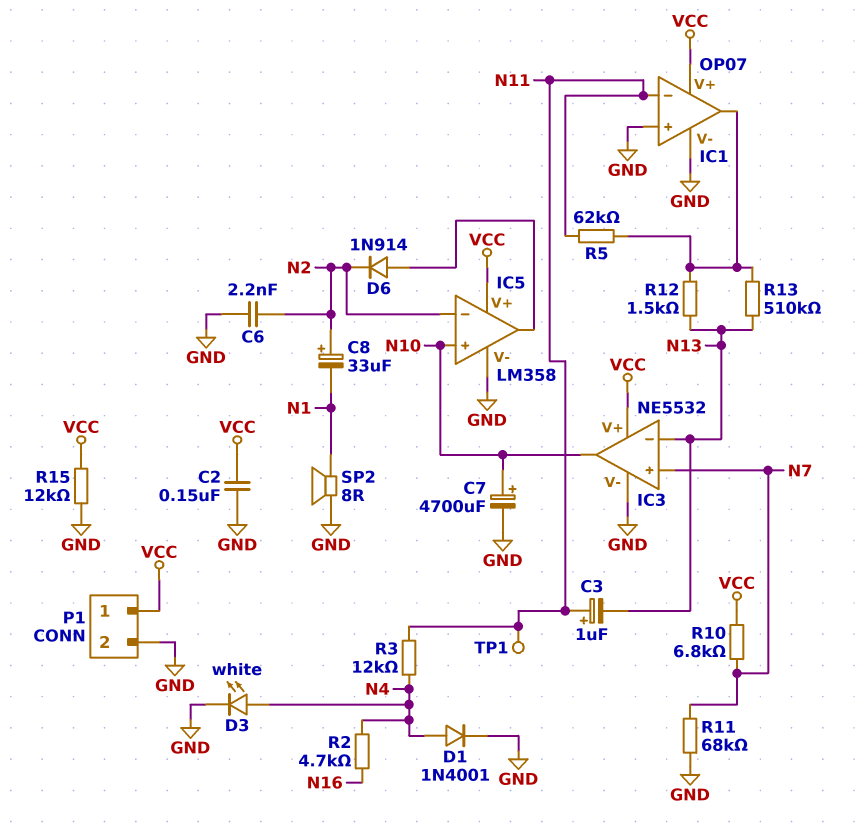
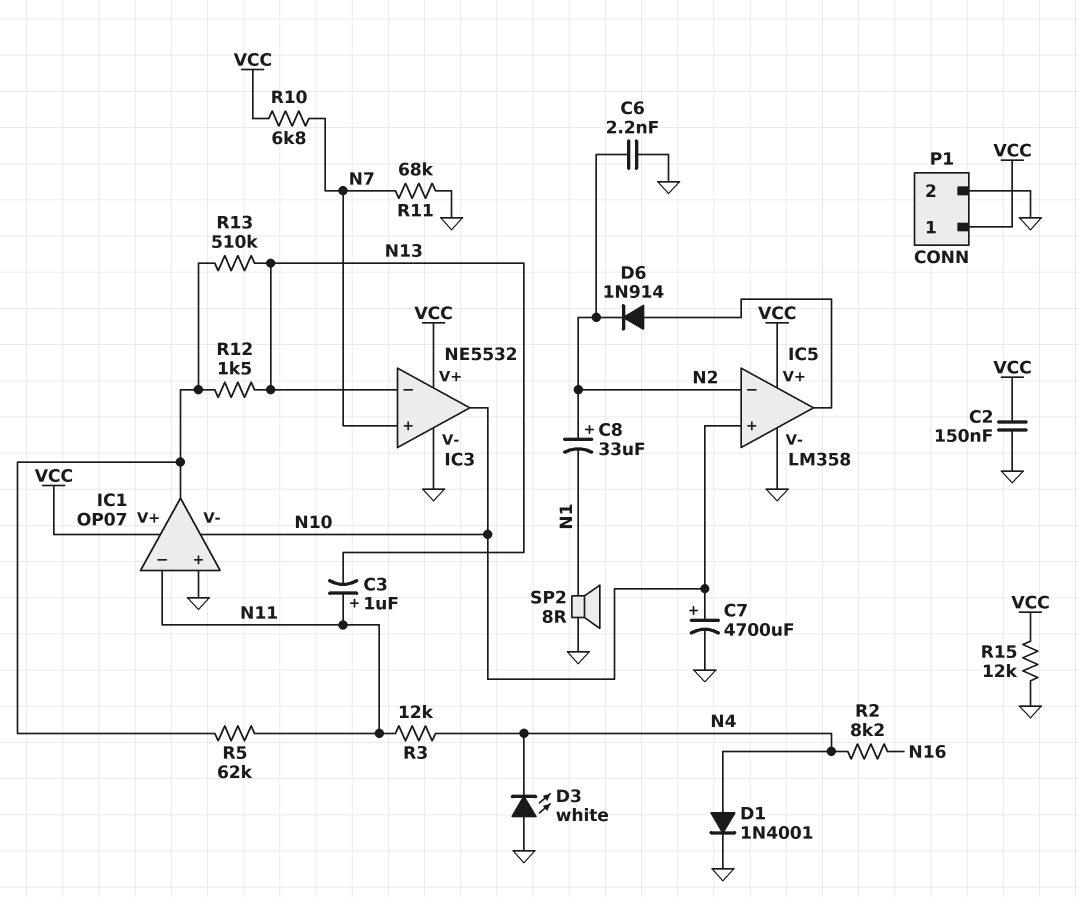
D3: LED white (A N4, K GND) -> LED white (A GND, K N4)
IC1 pin V-: GND -> N10
R2: 4.7k (N4, N16) -> 8.2k (N4, N16)
TP1: test point (N11) -> none

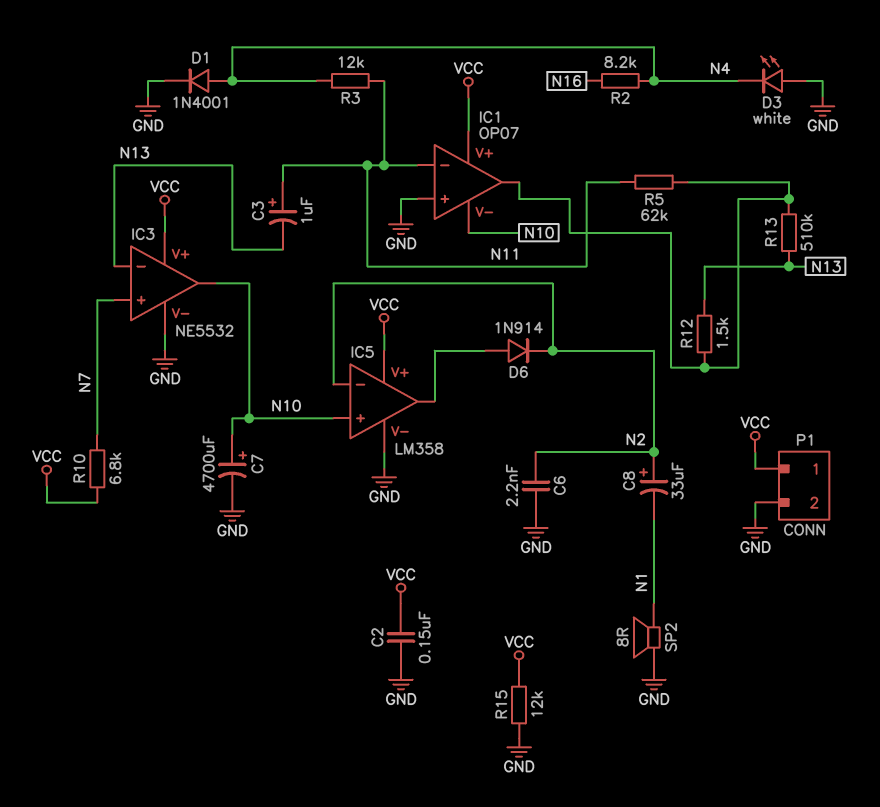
R11: 68k (GND, N7) -> none

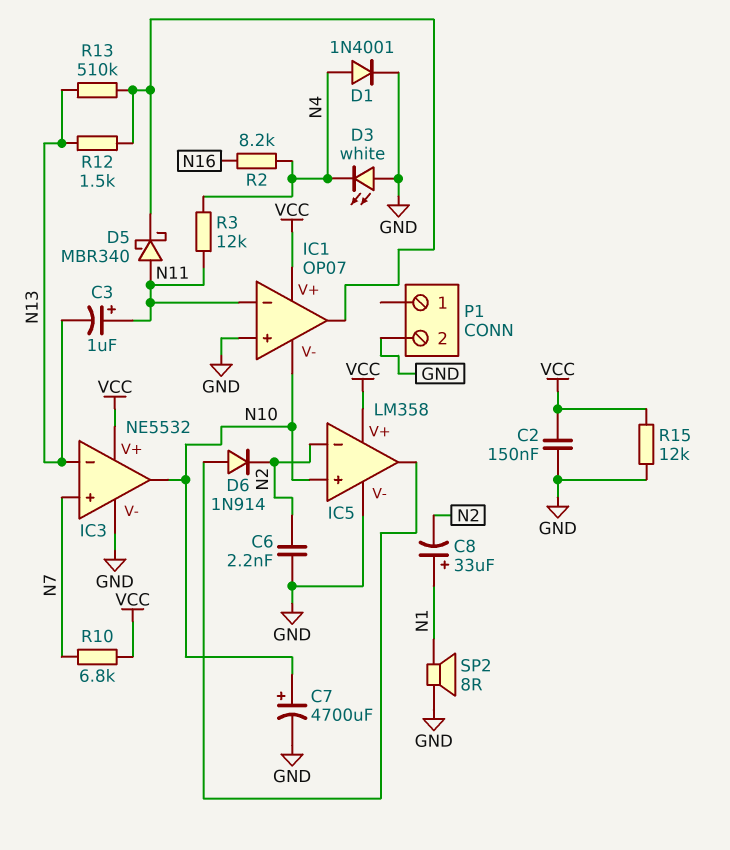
C8: 33uF (plus N2, minus N1) -> 33uF (plus N1, minus N2)
D5: none -> schottky MBR340 (A N11, K IC1/out)
P1 pin 1: VCC -> none
R5: 62k (IC1/out, N11) -> none

